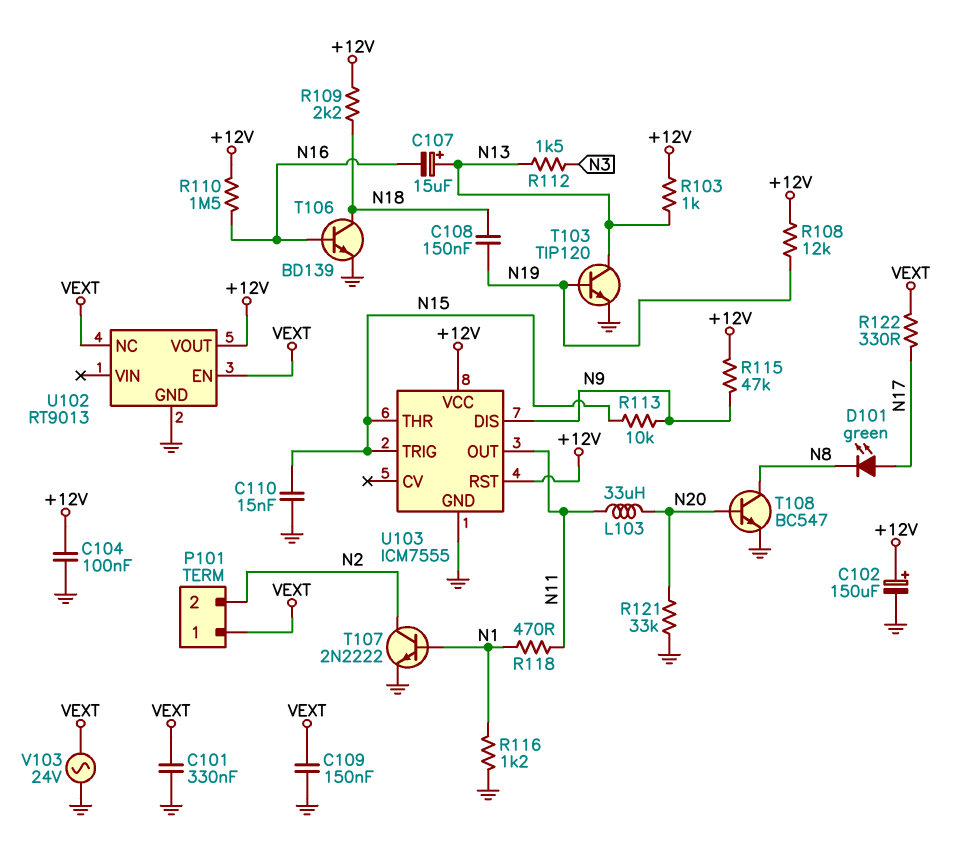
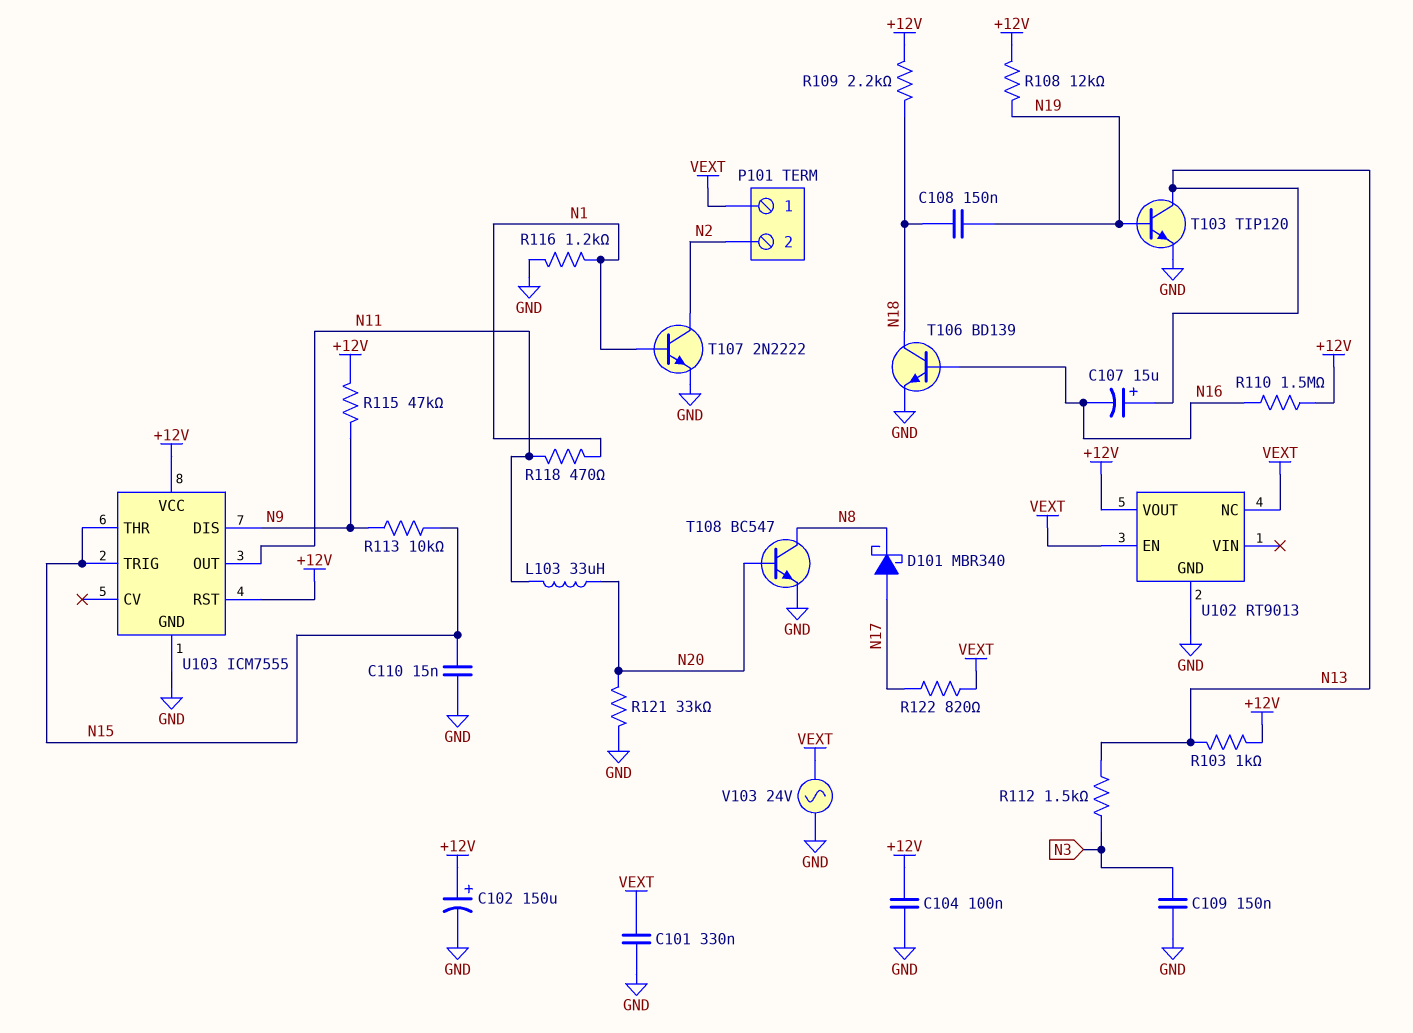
C109: 150nF (GND, VEXT) -> 150nF (GND, N3)
D101: LED green (A N17, K N8) -> schottky MBR340 (A N17, K N8)
R122: 330 (N17, VEXT) -> 820 (N17, VEXT)

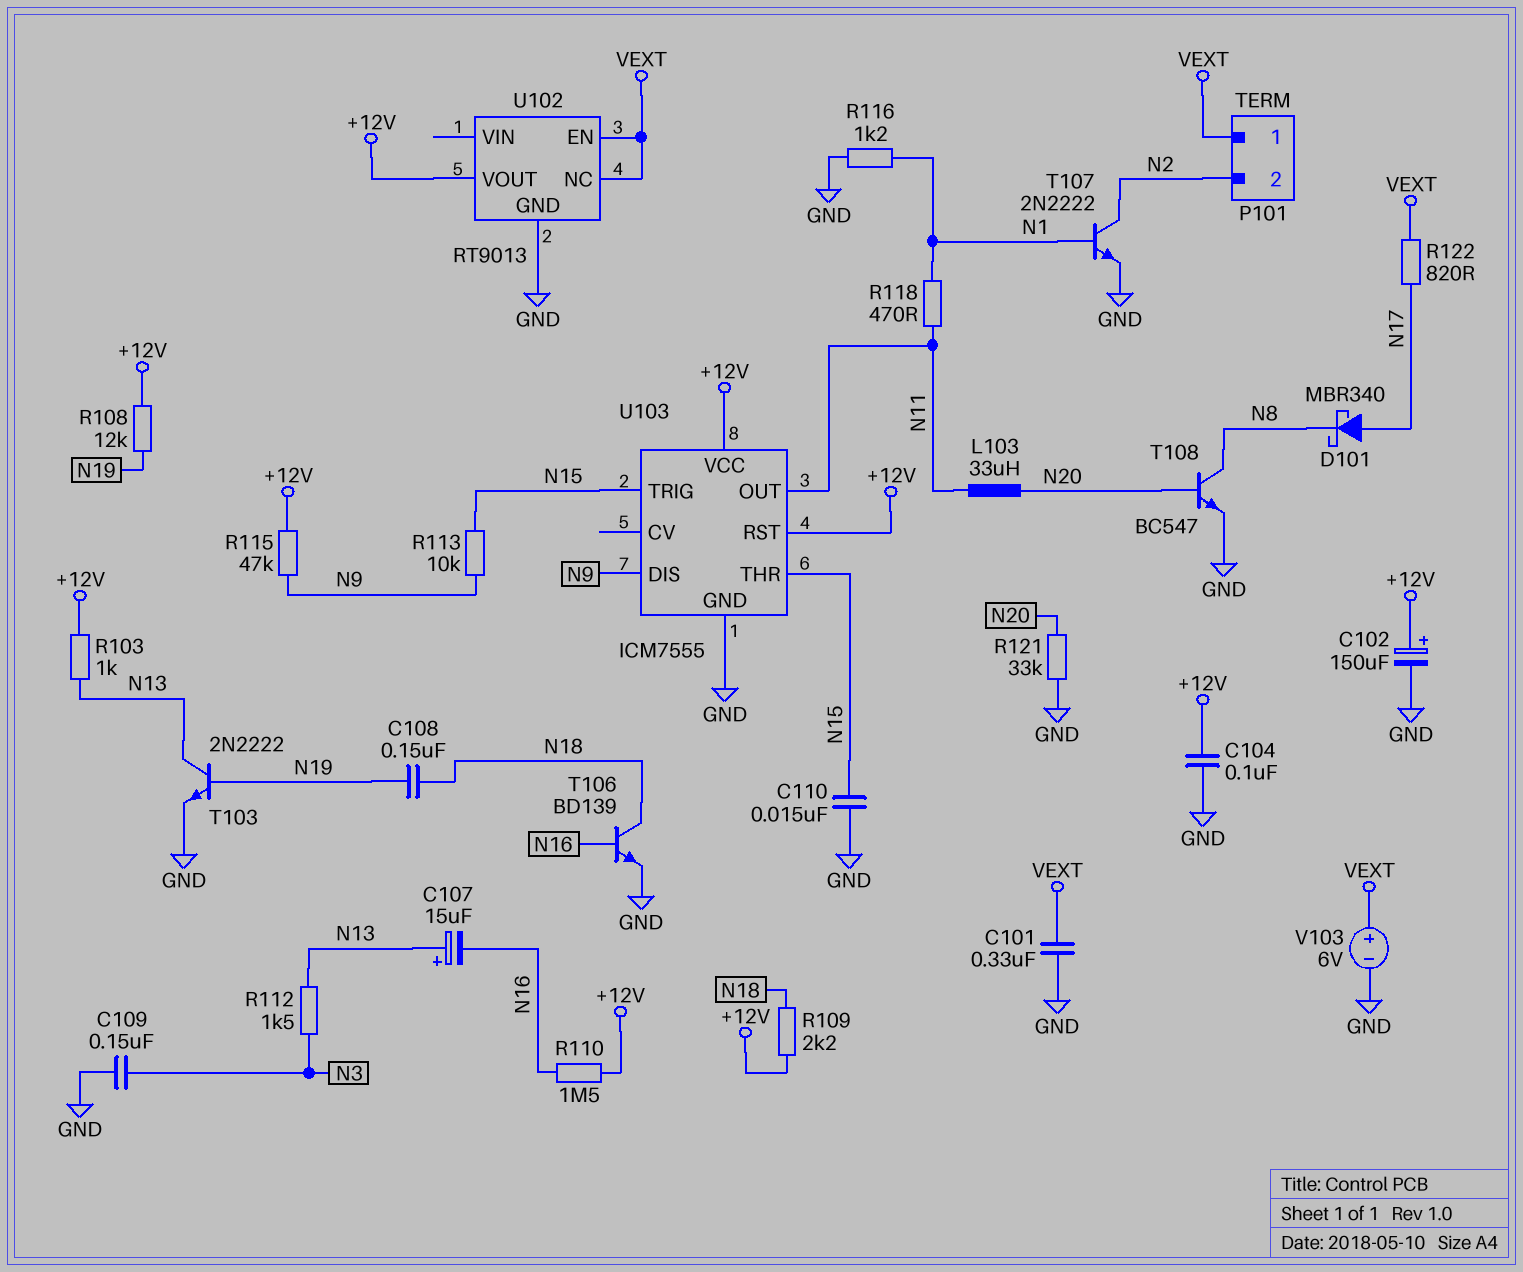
T103: NPN TIP120 (B N19, C N13, E GND) -> NPN 2N2222 (B N19, C N13, E GND)
V103: AC 24V (GND, VEXT) -> 6V (plus VEXT, minus GND)

